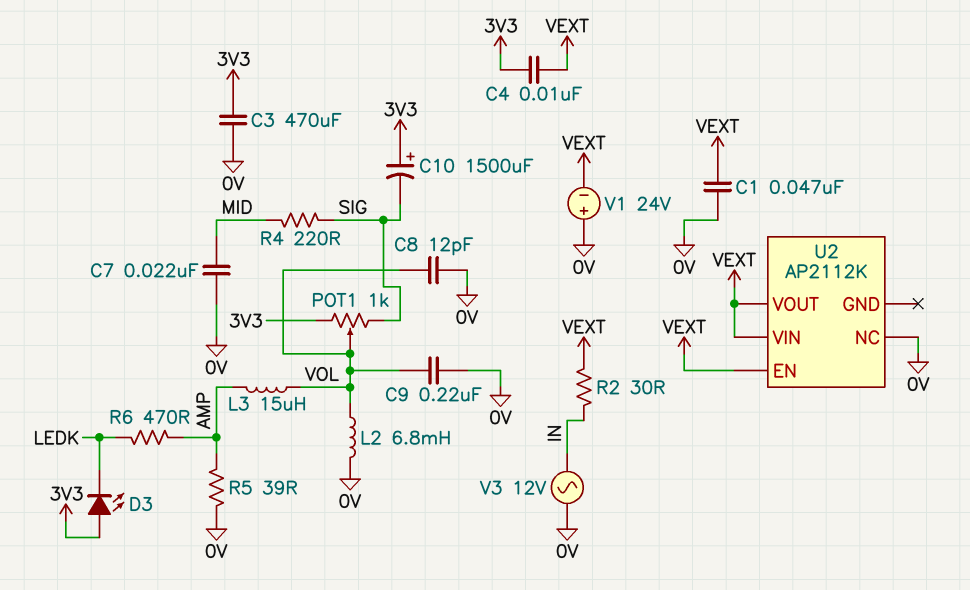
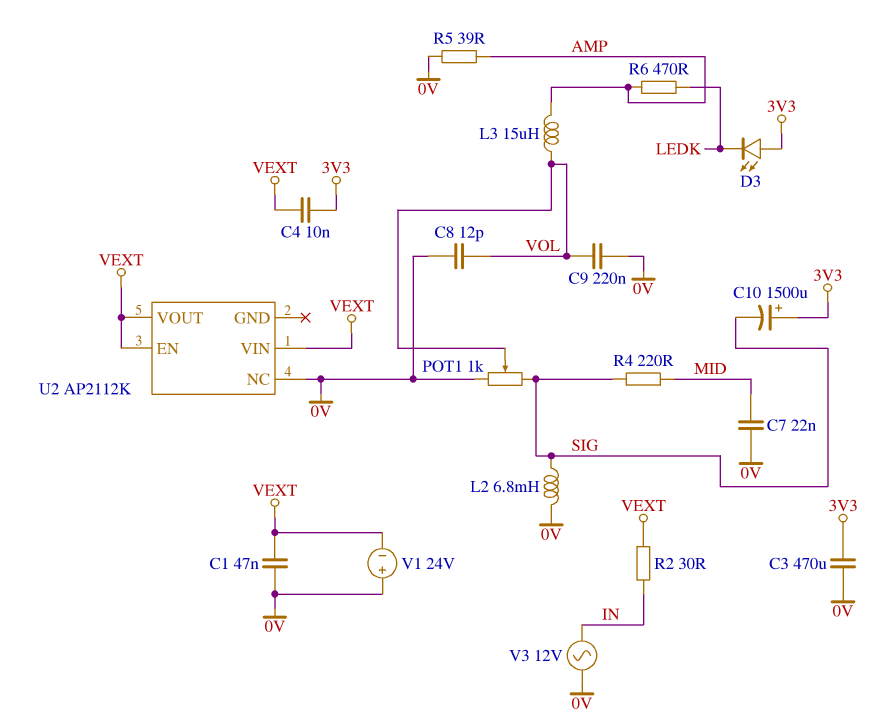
L2: 6.8mH (0V, VOL) -> 6.8mH (0V, SIG)
POT1: 1k (3V3, SIG, wiper VOL) -> 1k (0V, SIG, wiper VOL)

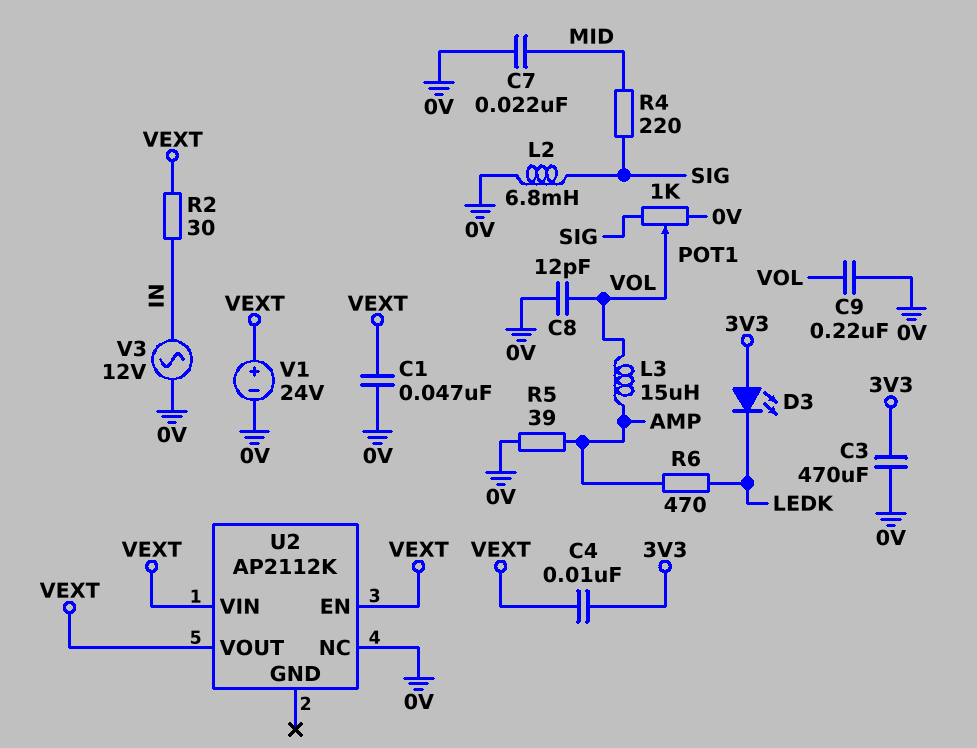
C10: 1500uF (plus 3V3, minus SIG) -> none
V1: 24V (plus 0V, minus VEXT) -> 24V (plus VEXT, minus 0V)

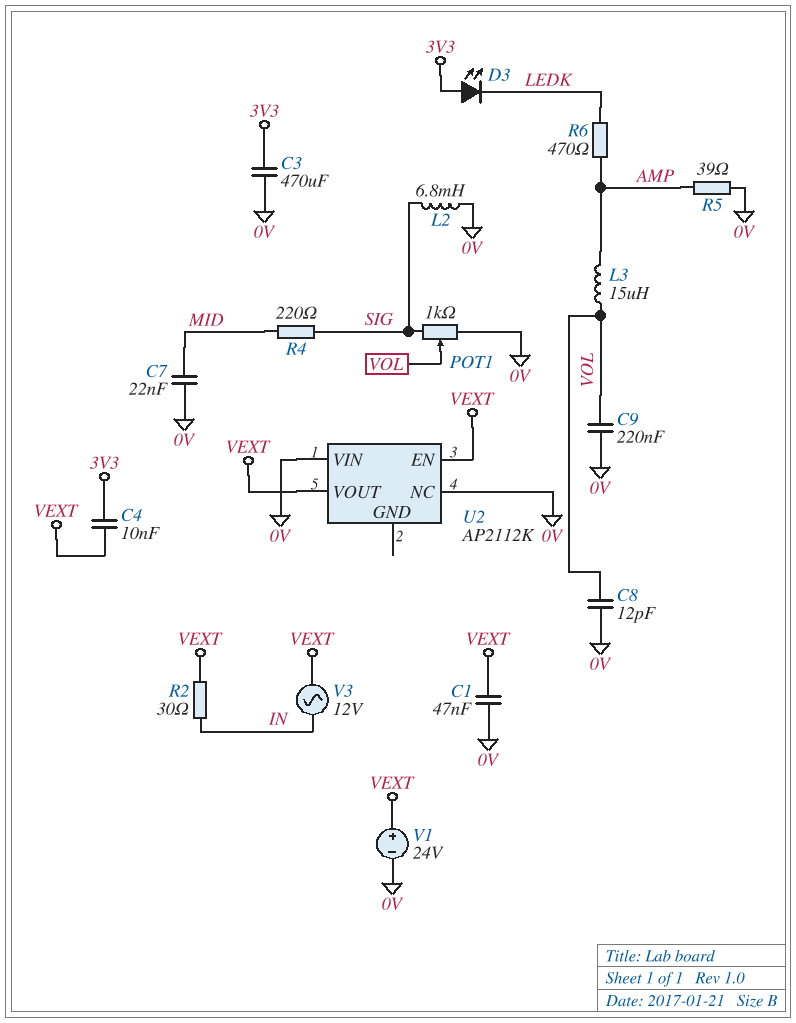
U2 pin VIN: VEXT -> 0V
V3: AC 12V (0V, IN) -> AC 12V (IN, VEXT)

